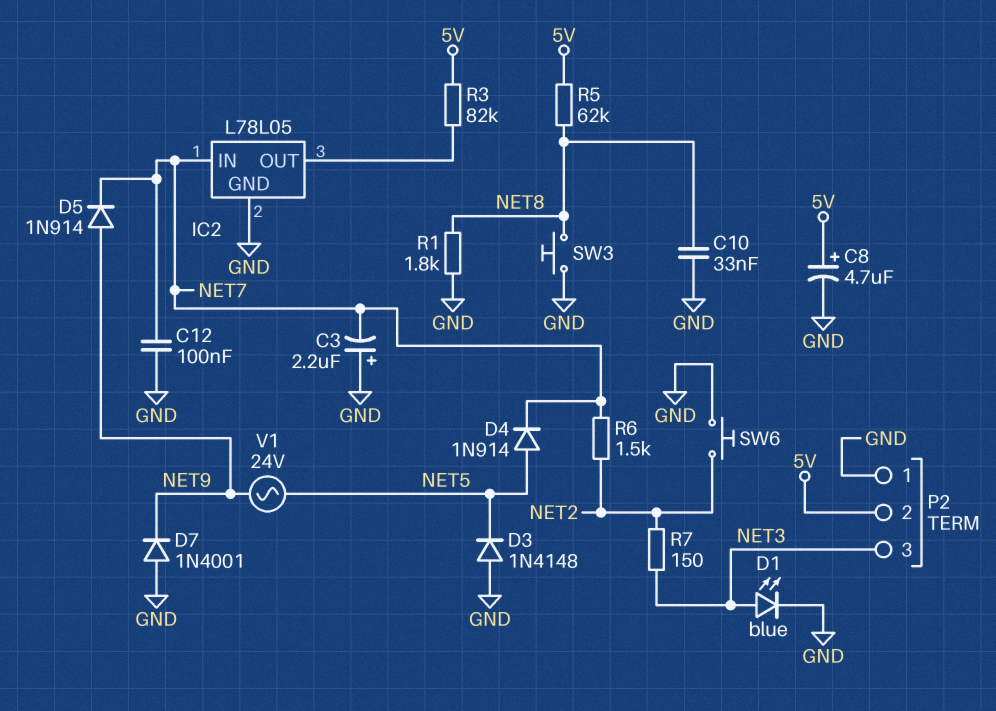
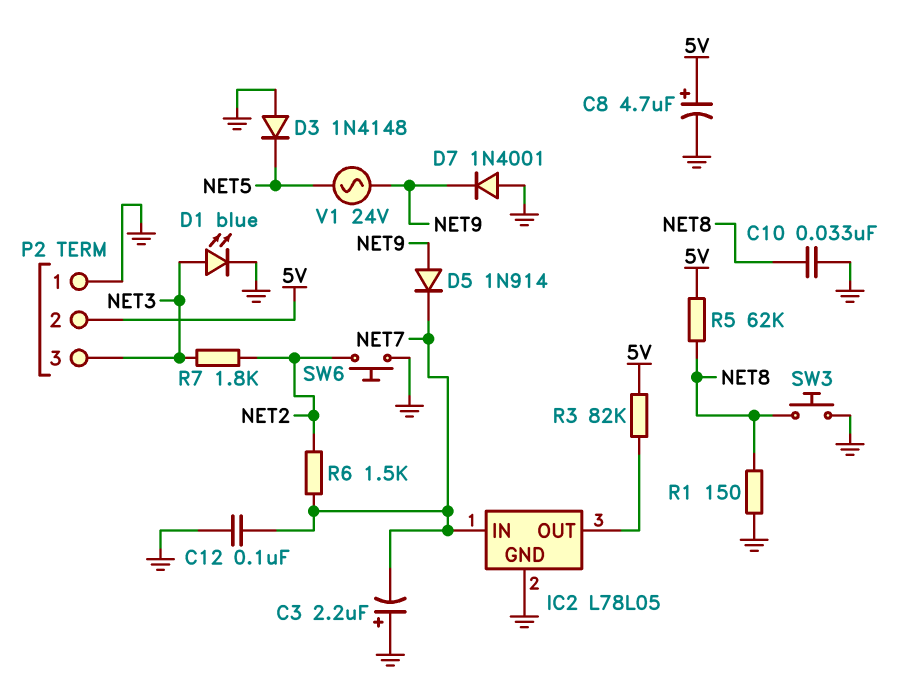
D4: diode 1N914 (A NET5, K NET7) -> none
R1: 1.8k (GND, NET8) -> 150 (GND, NET8)
R7: 150 (NET2, NET3) -> 1.8k (NET2, NET3)

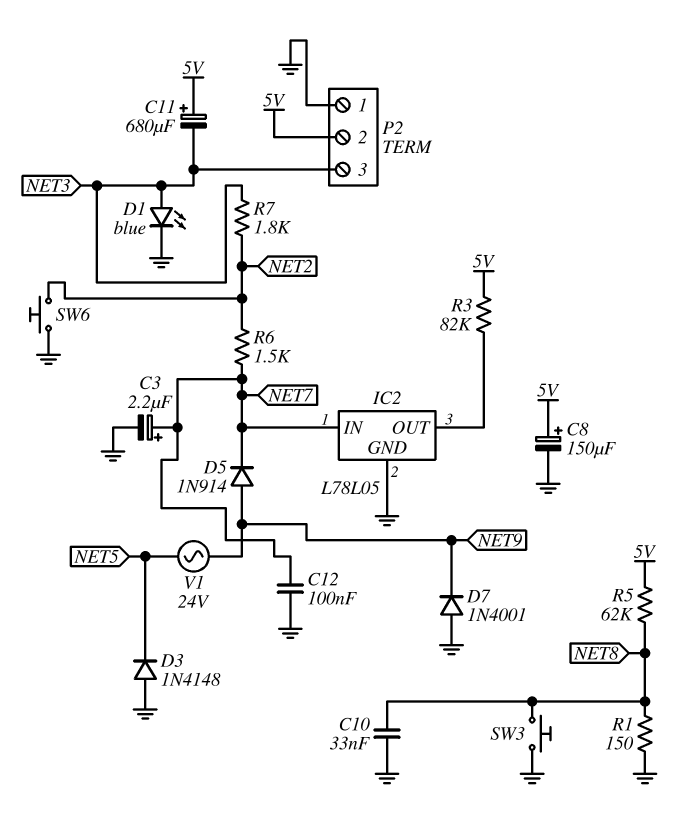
C3: 2.2uF (plus GND, minus NET7) -> 2.2uF (plus NET7, minus GND)
C8: 4.7uF (plus 5V, minus GND) -> 150uF (plus 5V, minus GND)
C11: none -> 680uF (plus 5V, minus NET3)

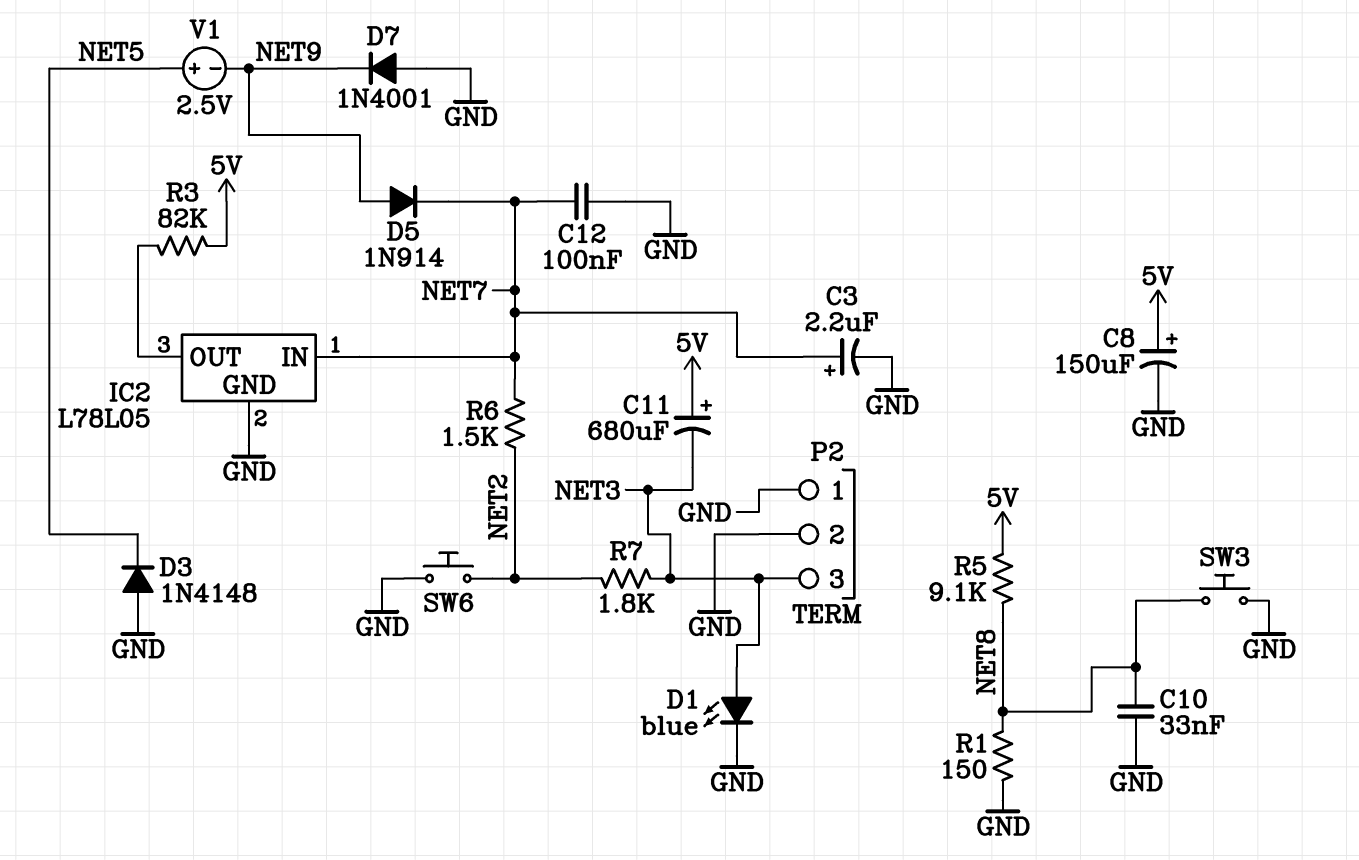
P2 pin 2: 5V -> GND
R5: 62k (5V, NET8) -> 9.1k (5V, NET8)
V1: AC 24V (NET5, NET9) -> 2.5V (plus NET5, minus NET9)

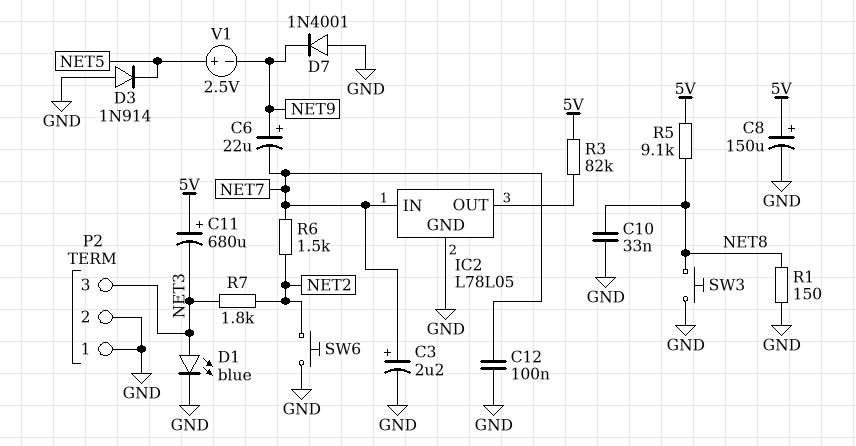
C6: none -> 22uF (plus NET9, minus NET7)
D3: diode 1N4148 (A GND, K NET5) -> diode 1N914 (A GND, K NET5)
D5: diode 1N914 (A NET9, K NET7) -> none

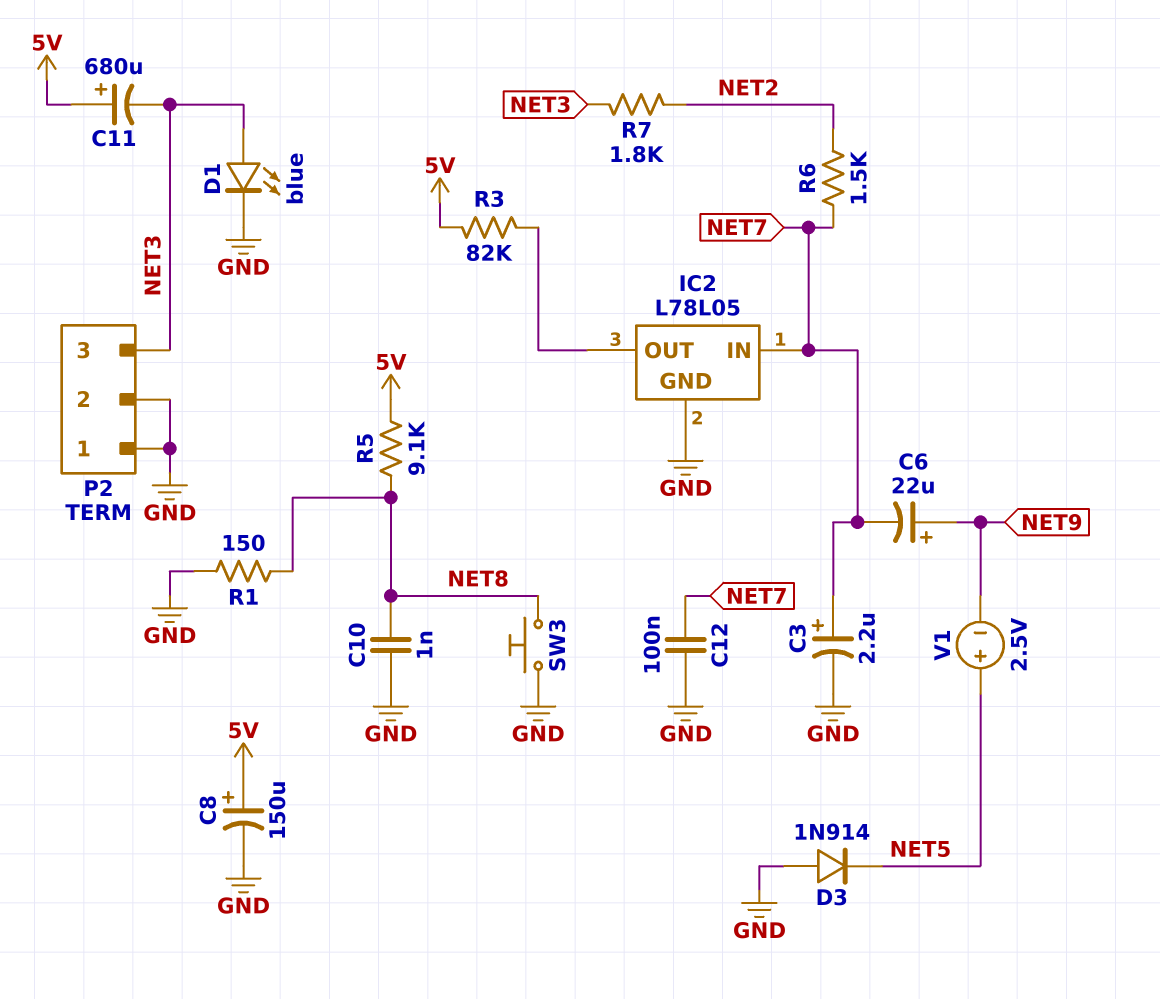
C10: 33nF (GND, NET8) -> 1nF (GND, NET8)
D7: diode 1N4001 (A GND, K NET9) -> none
SW6: button (GND, NET2) -> none

